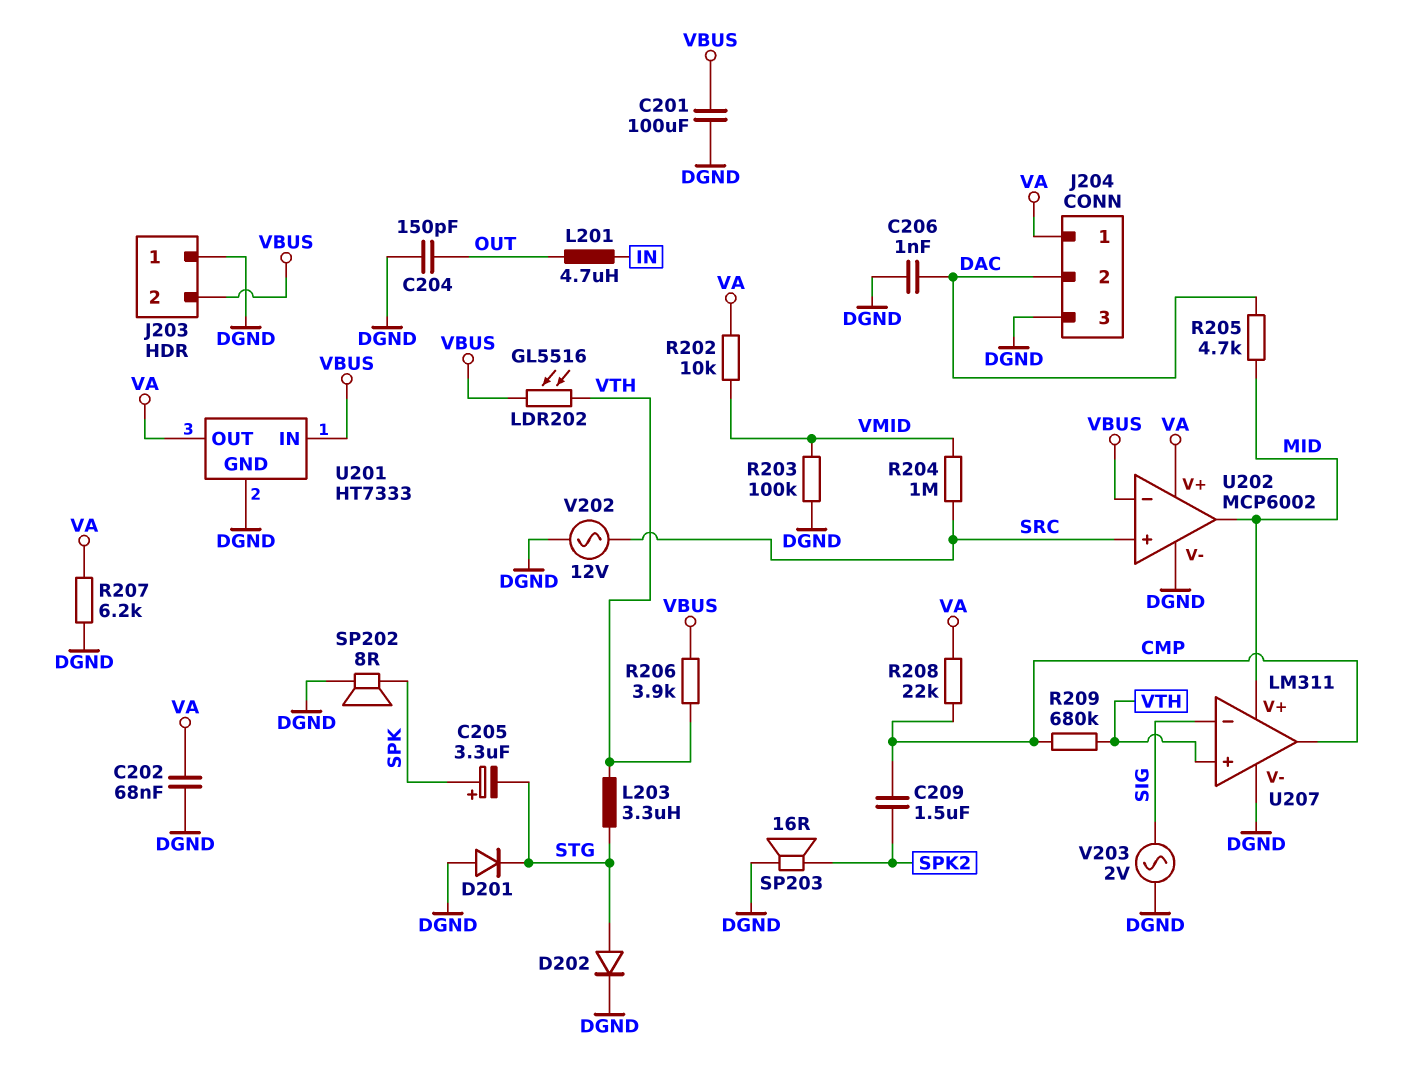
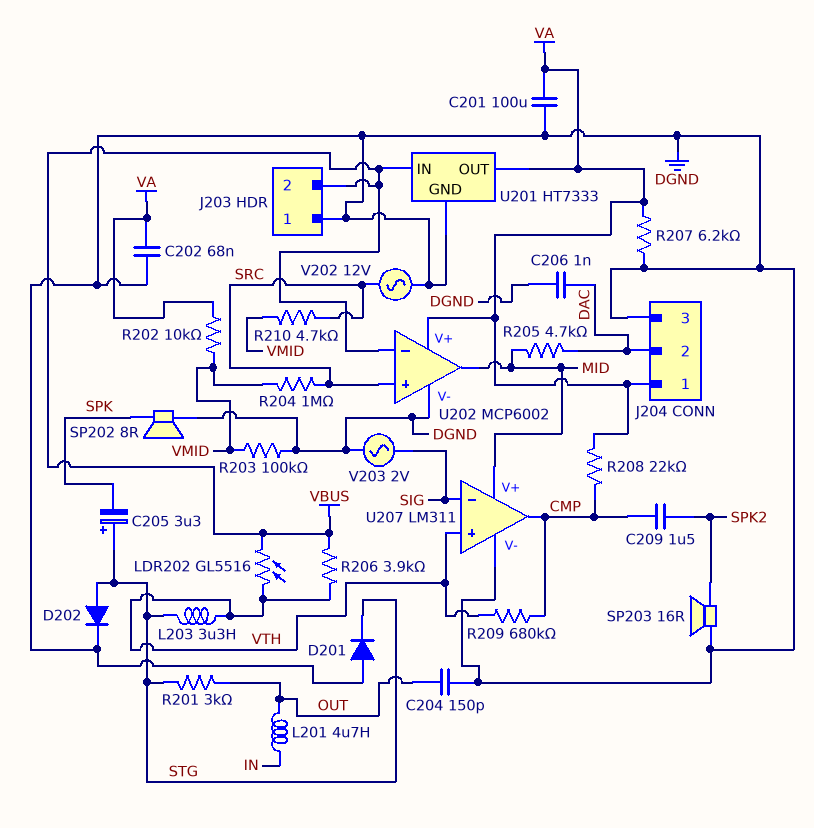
C201: 100uF (DGND, VBUS) -> 100uF (DGND, VA)
C205: 3.3uF (plus SPK, minus STG) -> 3.3uF (plus STG, minus SPK)
R201: none -> 3k (OUT, STG)
R210: none -> 4.7k (SRC, VMID)

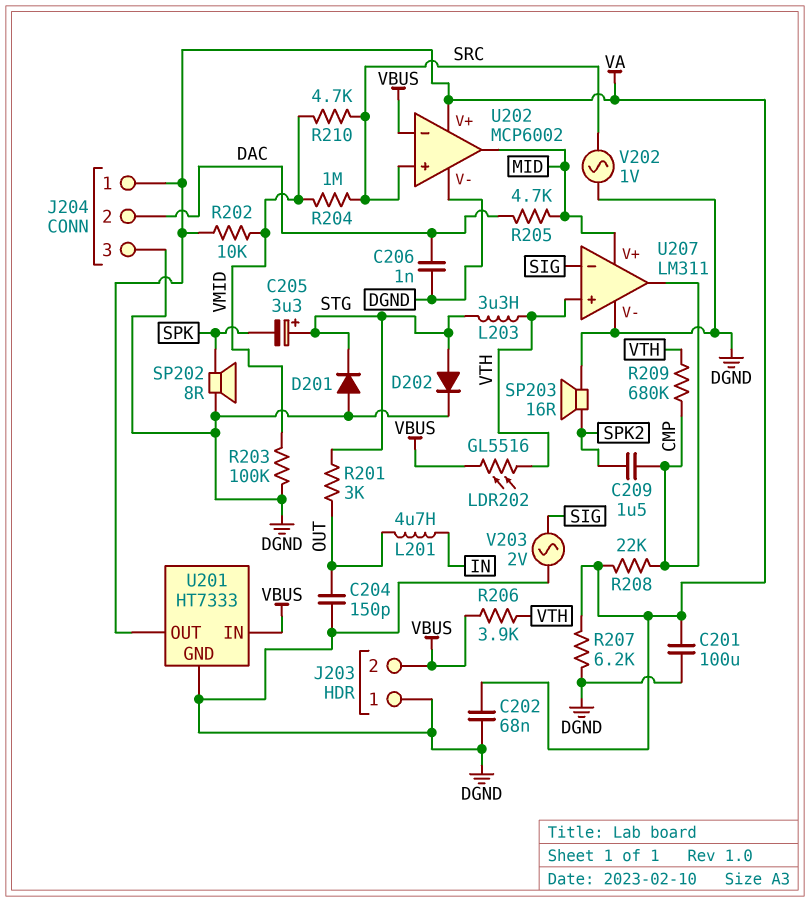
V202: AC 12V (DGND, SRC) -> AC 1V (DGND, SRC)

